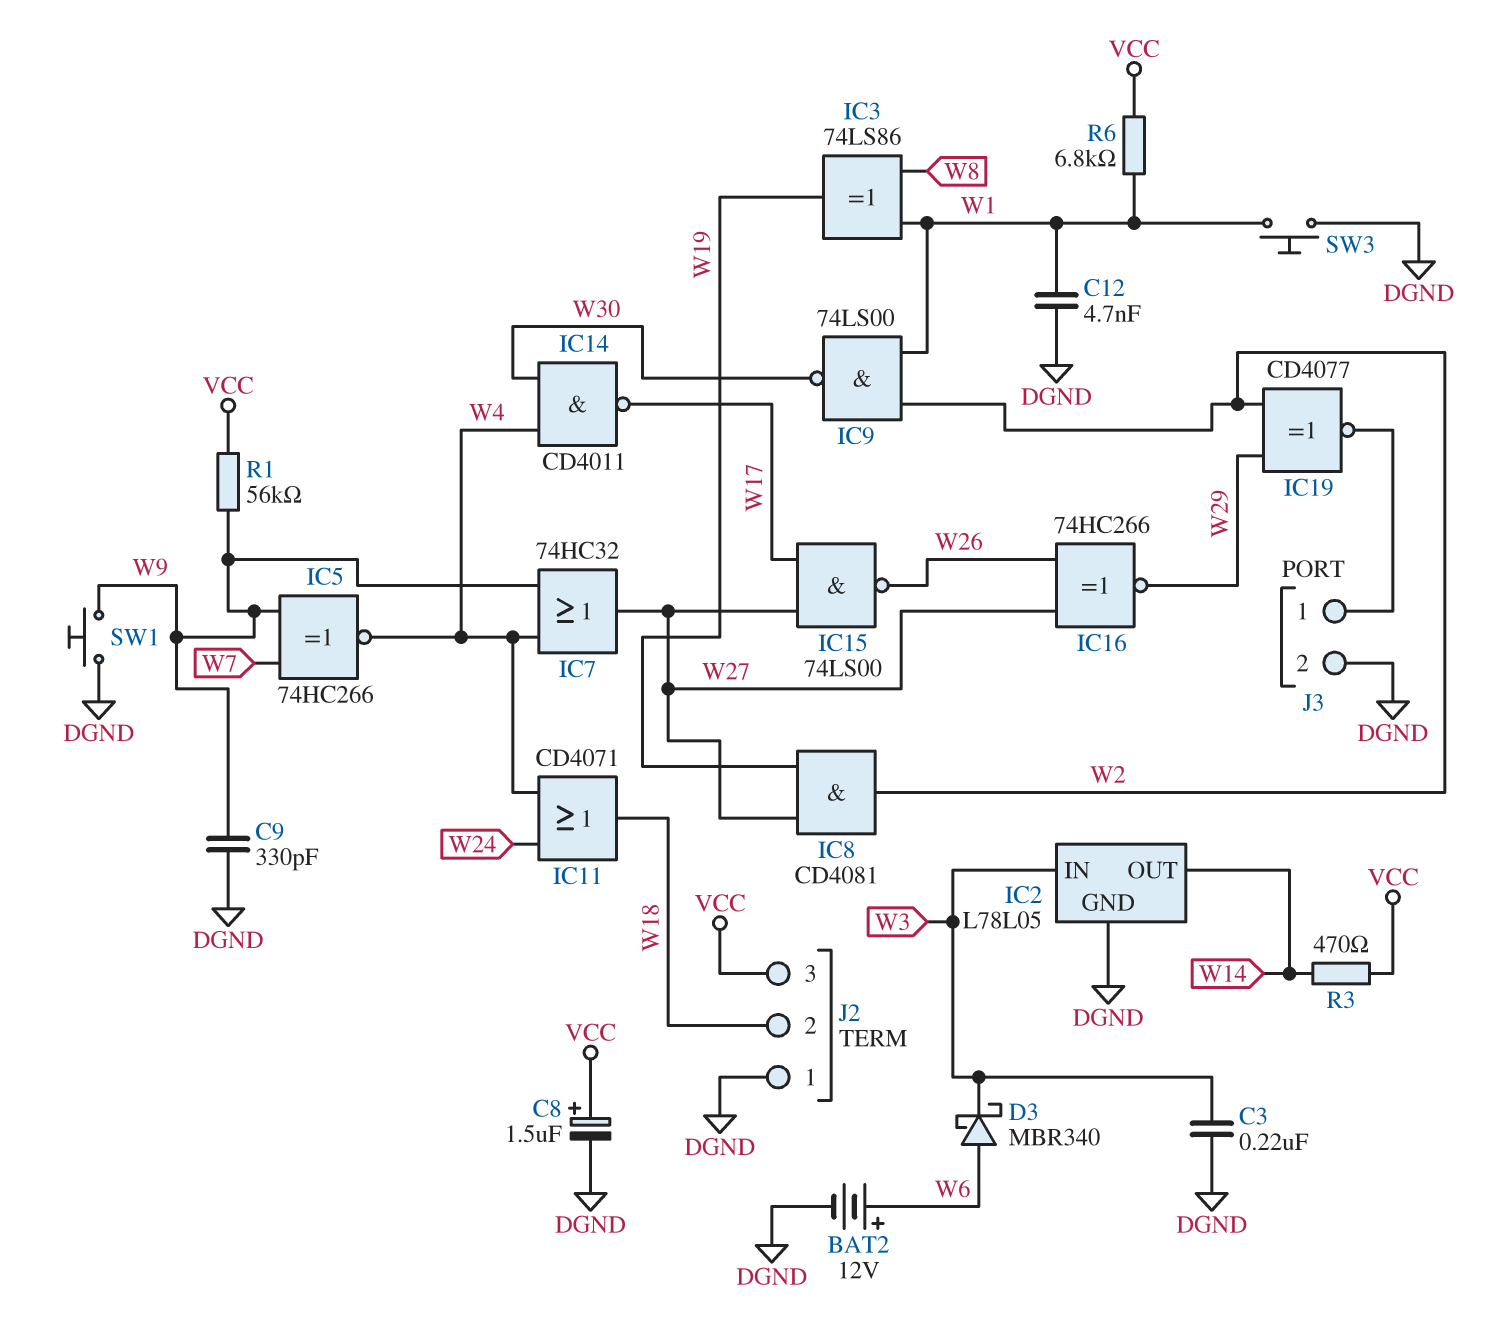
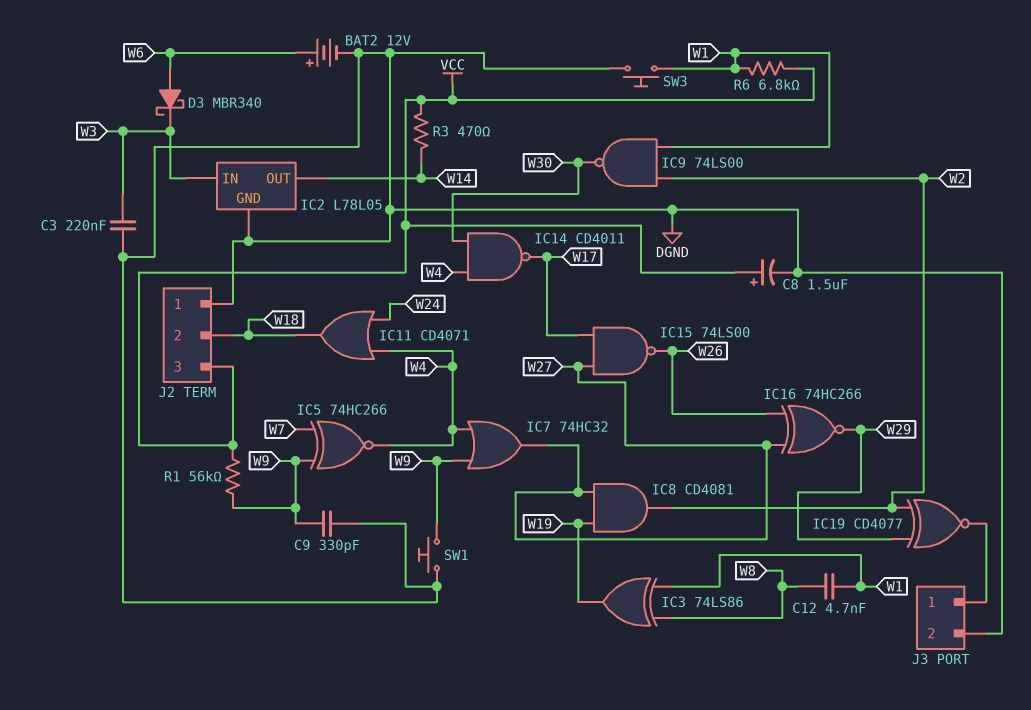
C12: 4.7nF (DGND, W1) -> 4.7nF (W1, W8)

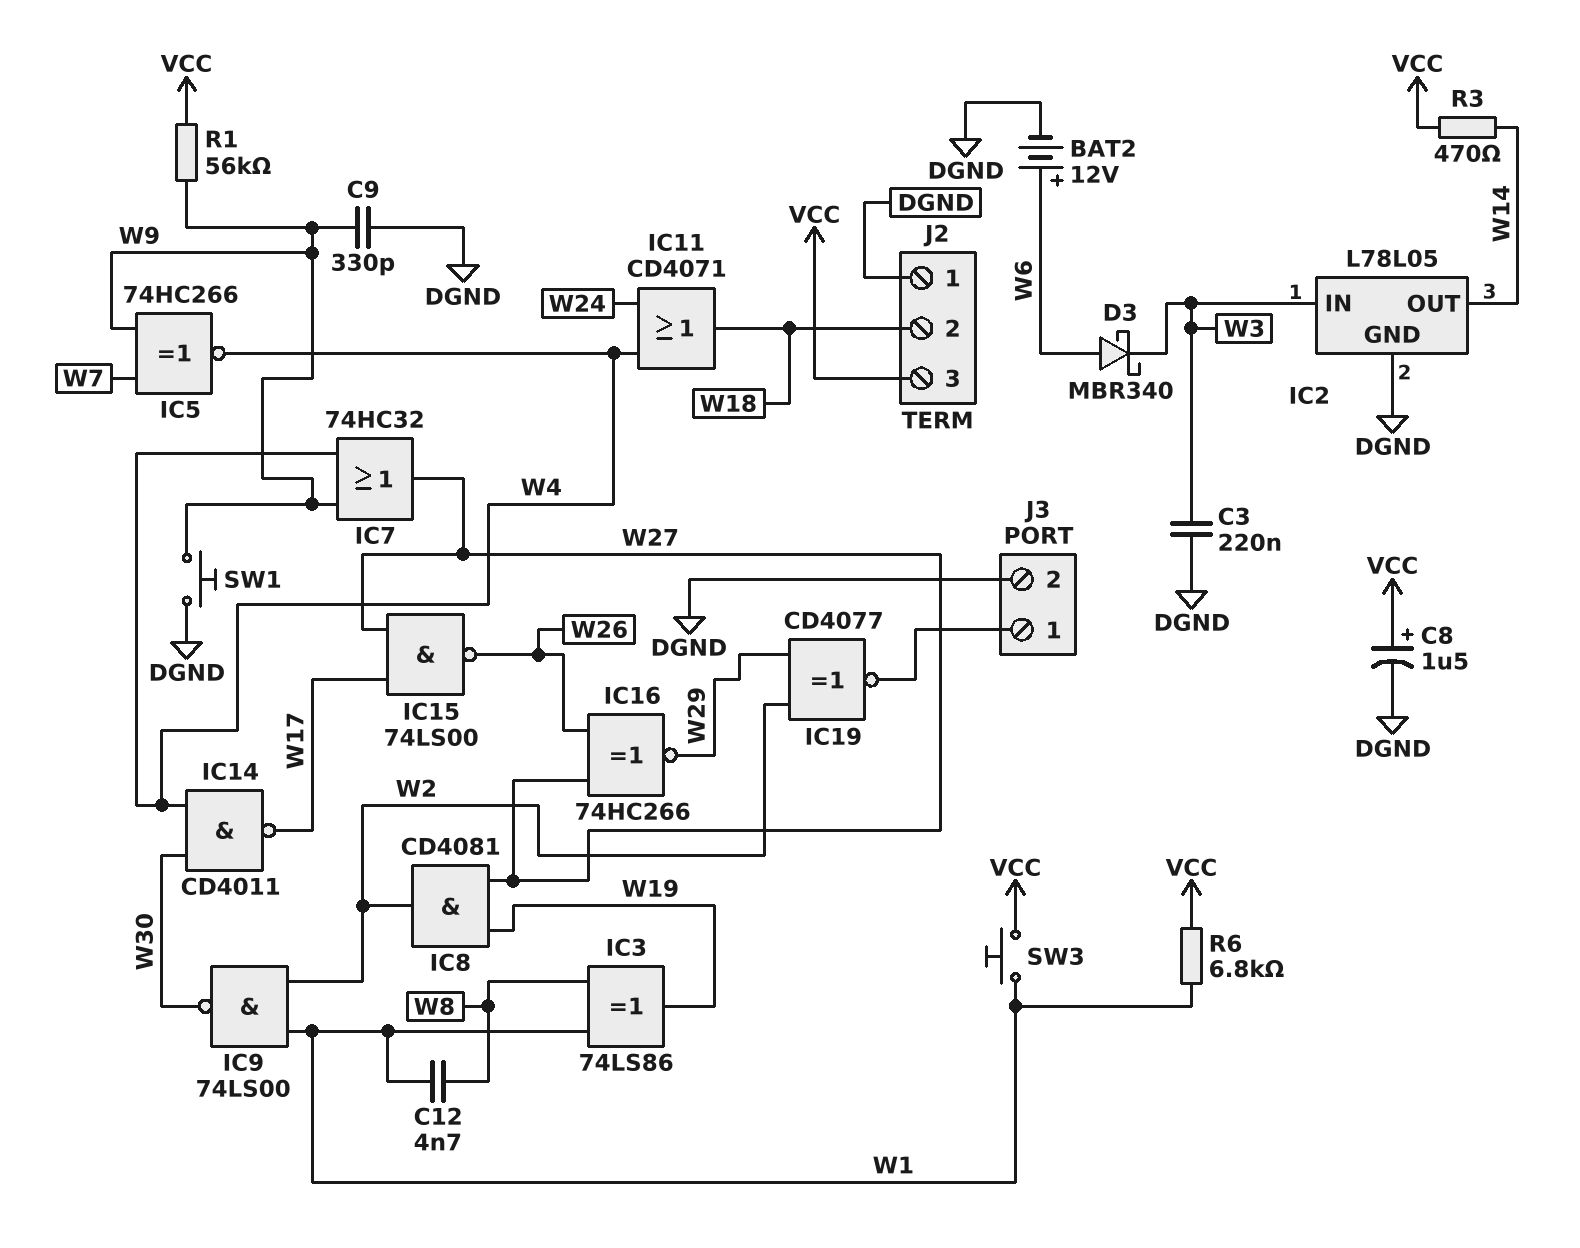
SW3: button (DGND, W1) -> button (VCC, W1)

